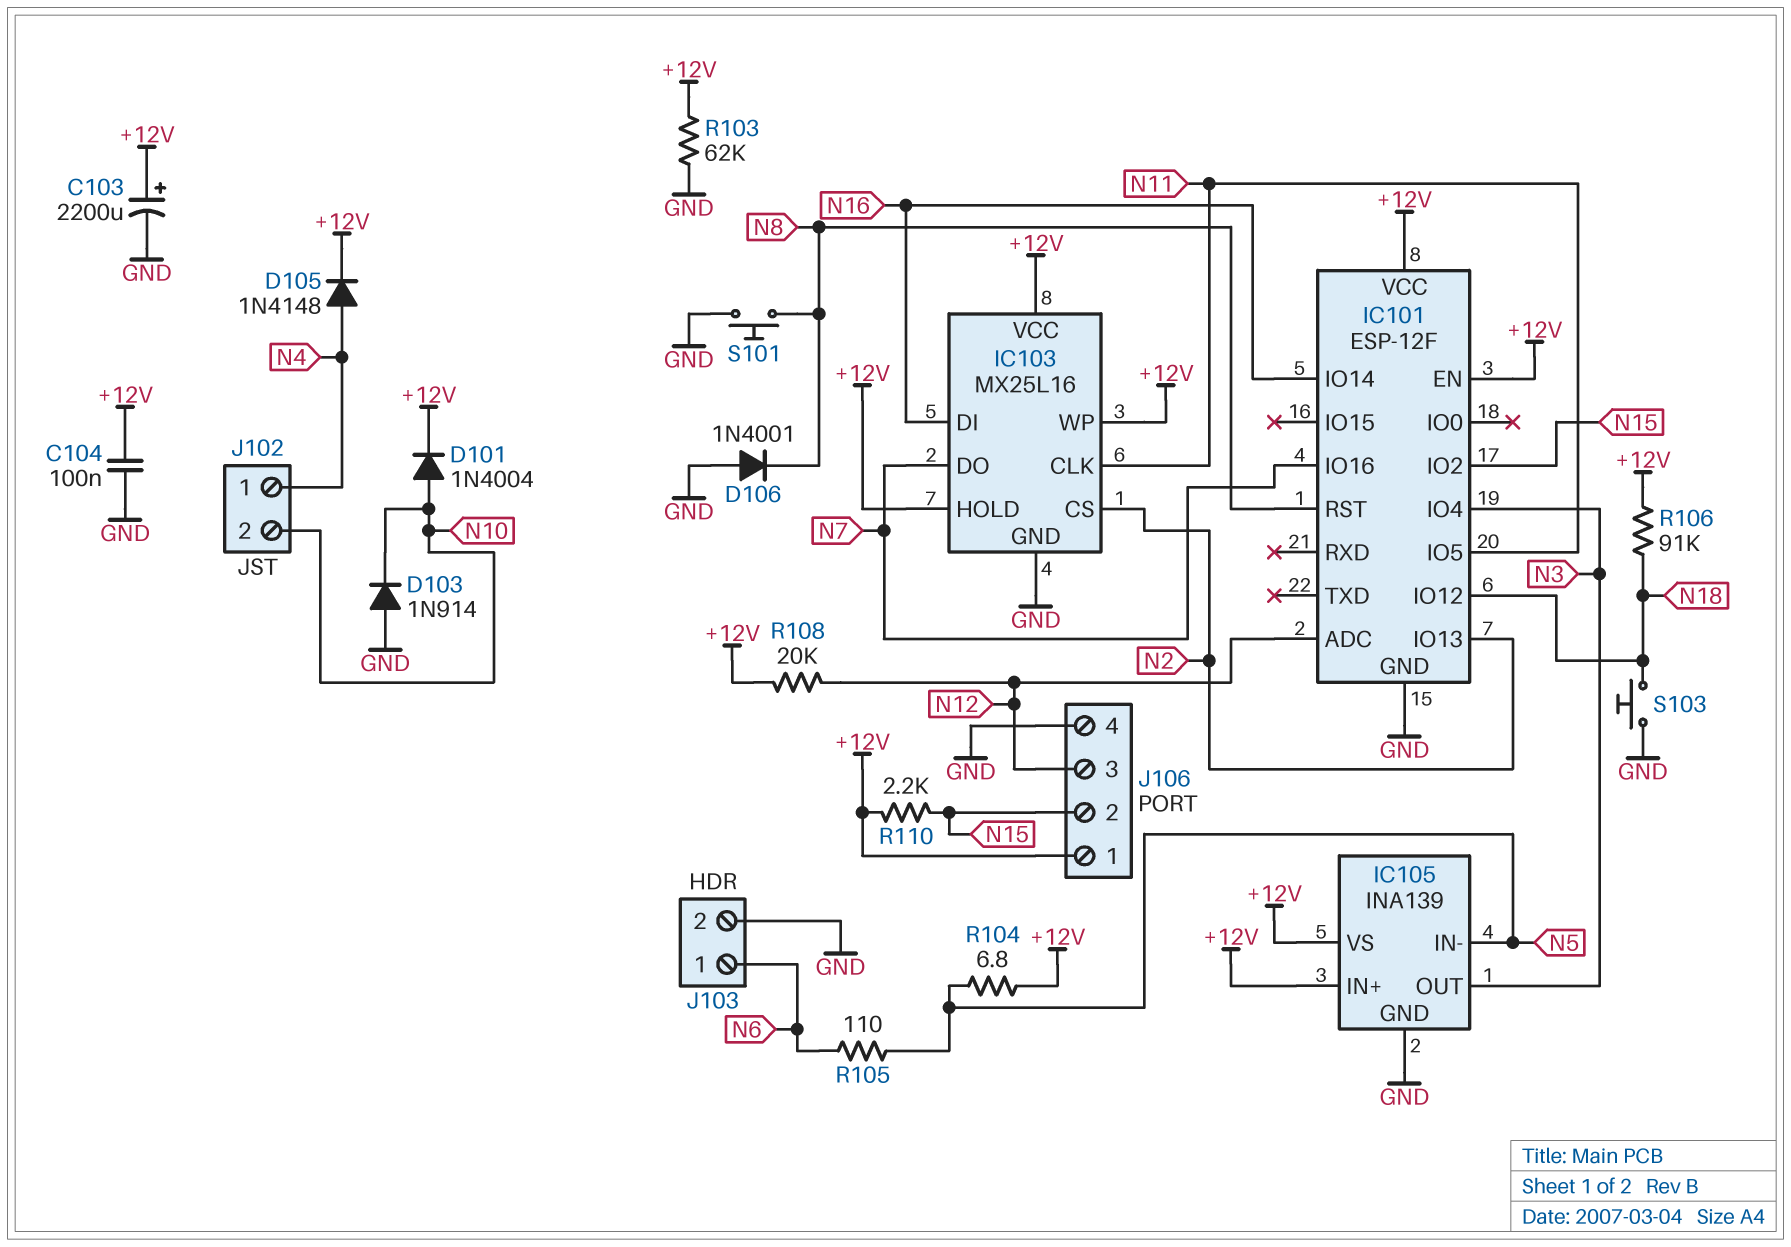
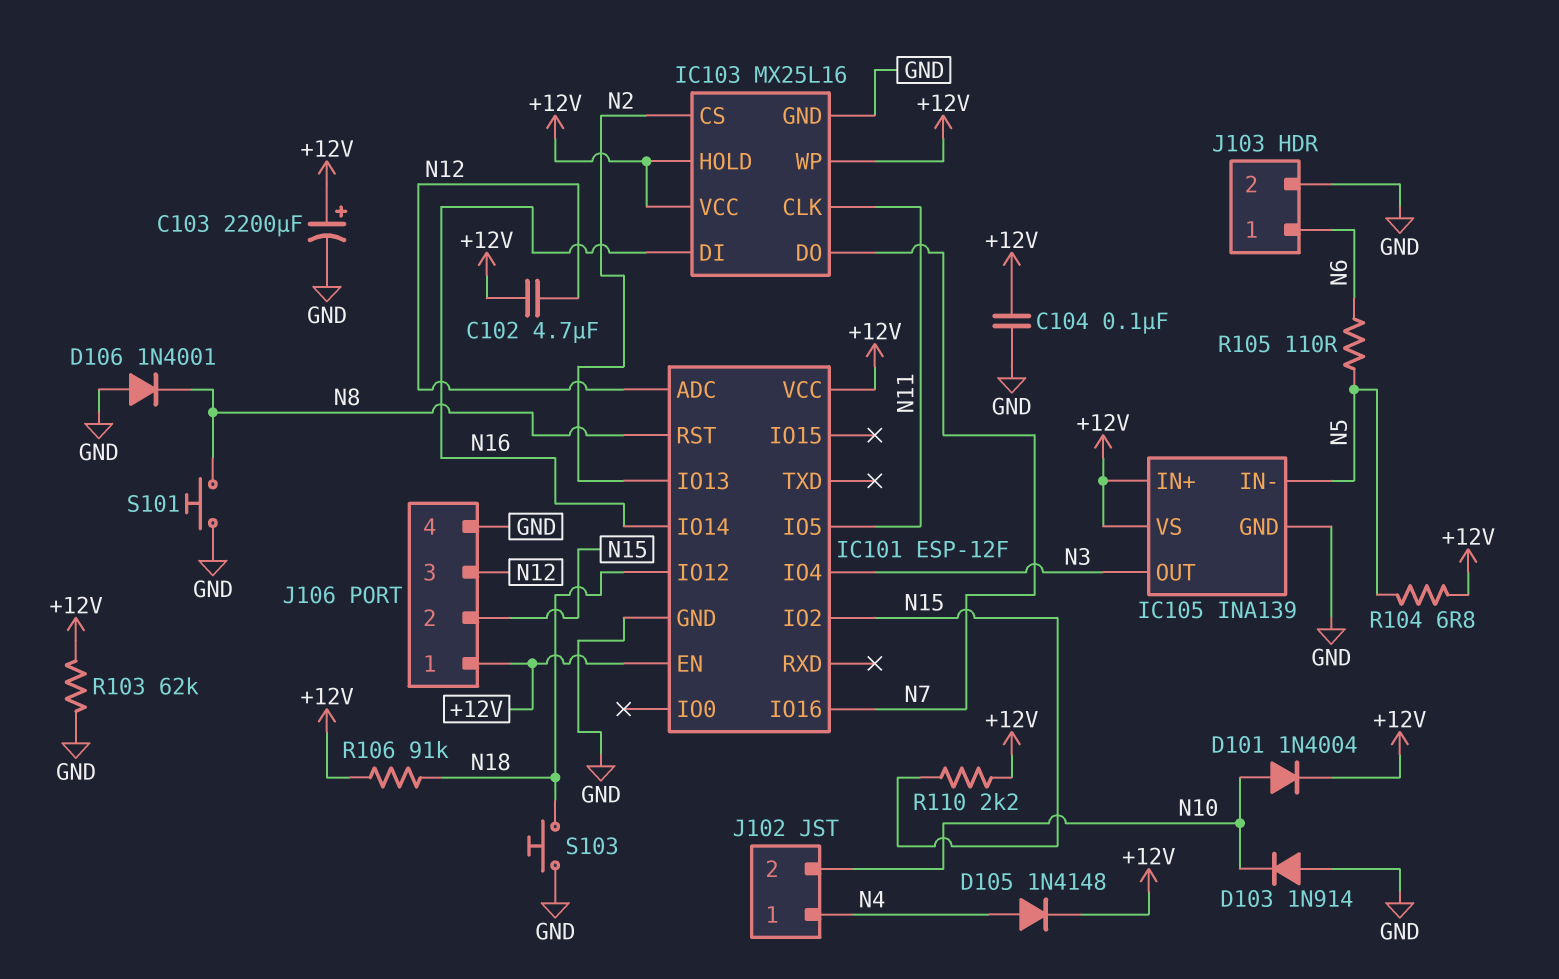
C102: none -> 4.7uF (+12V, N12)
R108: 20k (+12V, N12) -> none

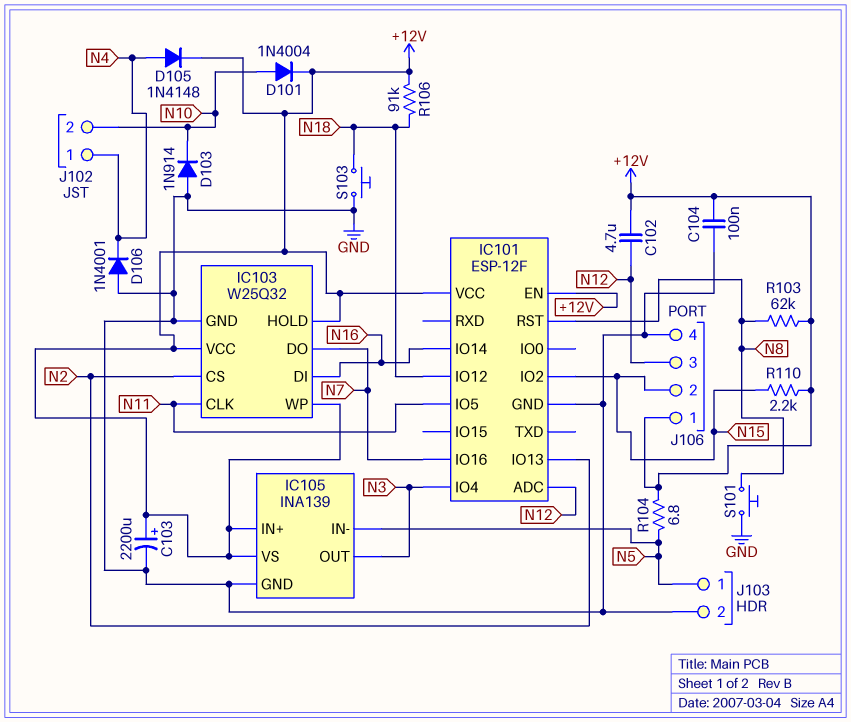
D106: diode 1N4001 (A GND, K N8) -> diode 1N4001 (A GND, K N4)
IC103: MX25L16 -> W25Q32
J103 pin 1: N6 -> N5
R103: 62k (+12V, GND) -> 62k (+12V, N8)
R105: 110 (N5, N6) -> none

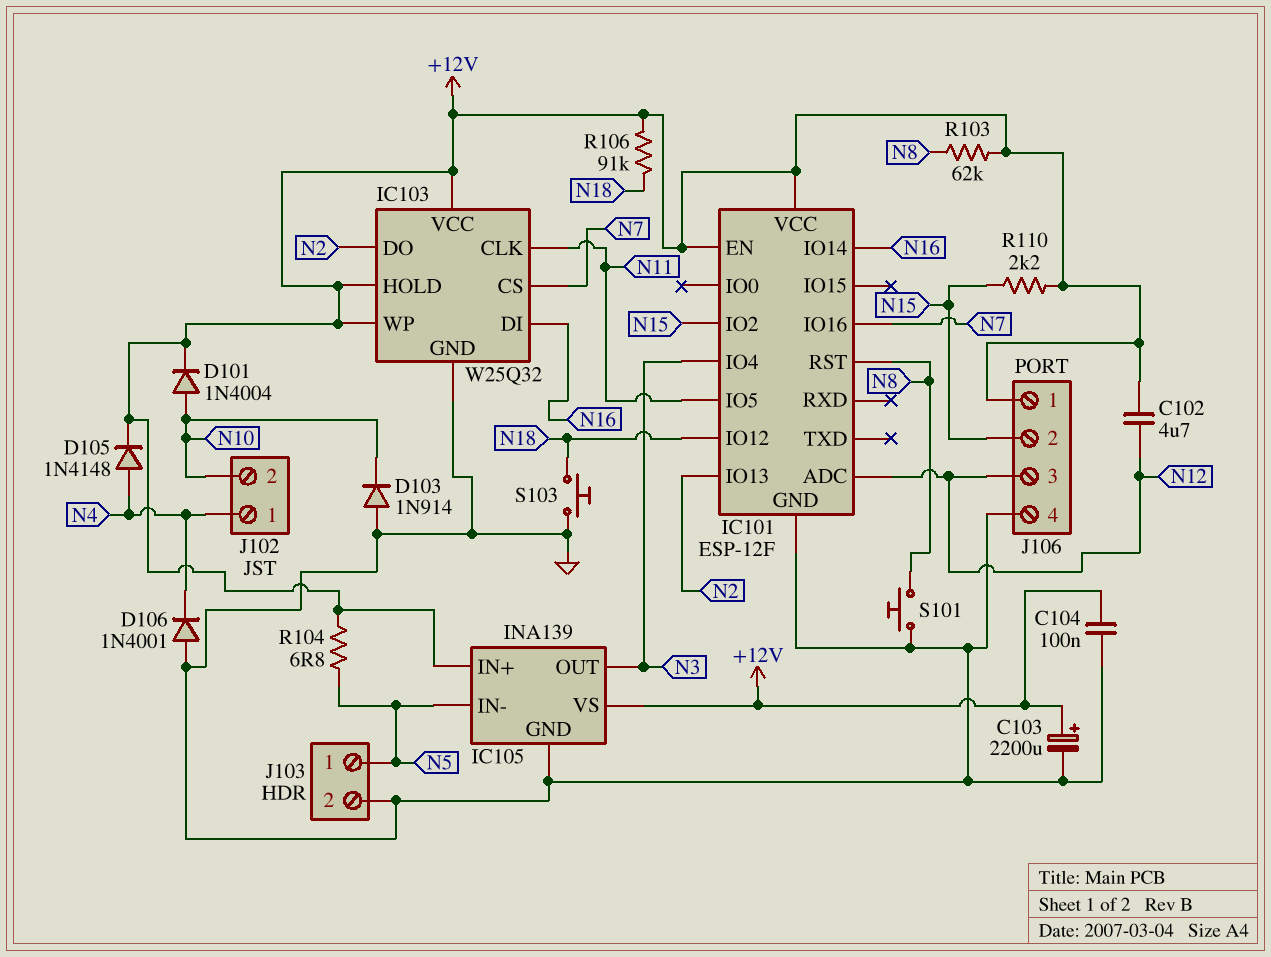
IC103 pin CS: N2 -> N7
IC103 pin DO: N7 -> N2

